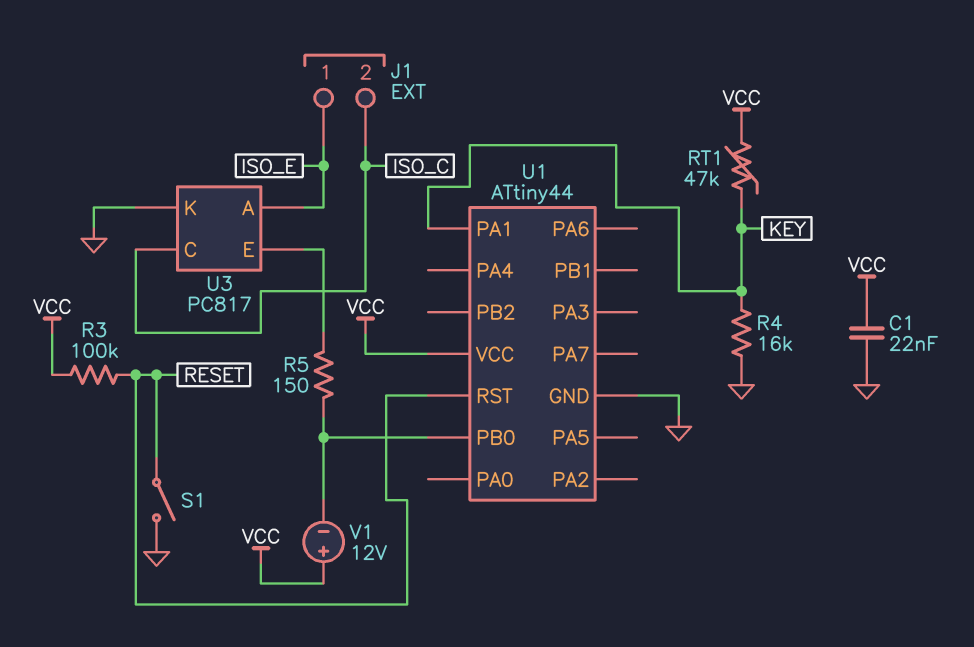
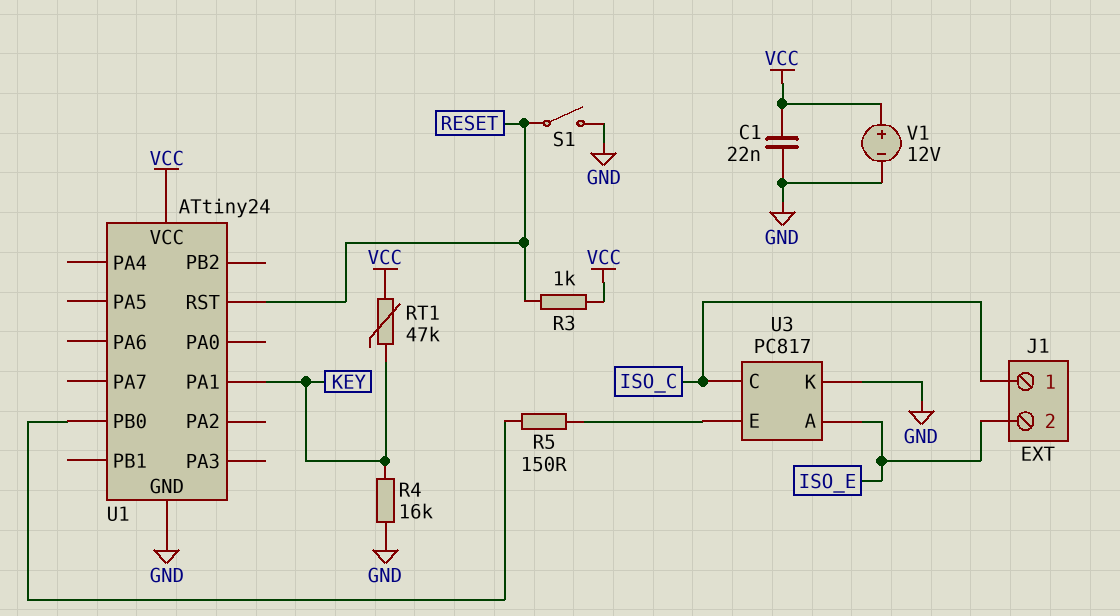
J1 pin 1: ISO_E -> ISO_C
J1 pin 2: ISO_C -> ISO_E
R3: 100k (RESET, VCC) -> 1k (RESET, VCC)
U1: ATtiny44 -> ATtiny24
V1: 12V (plus VCC, minus U1/PB0) -> 12V (plus VCC, minus GND)

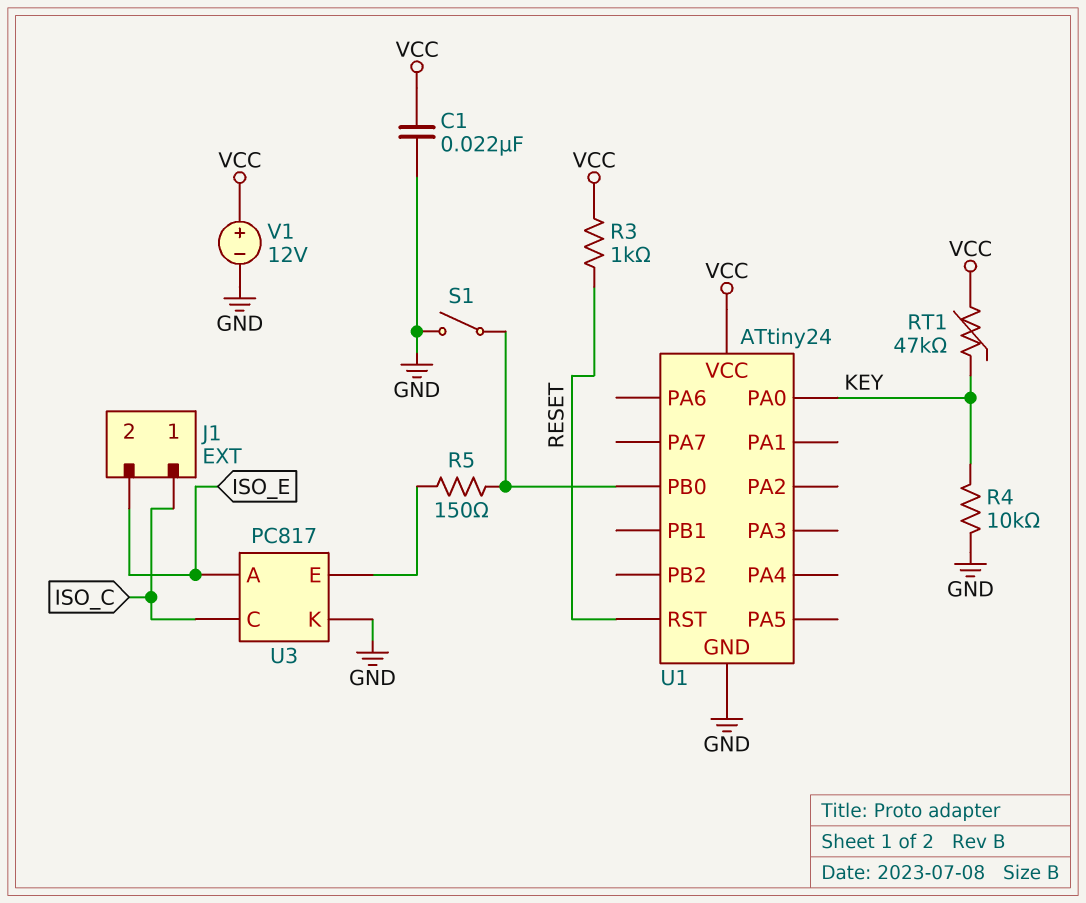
R4: 16k (GND, KEY) -> 10k (GND, KEY)
S1: switch (GND, RESET) -> switch (GND, U1/PB0)
U1 pin PA0: none -> KEY
U1 pin PA1: KEY -> none

